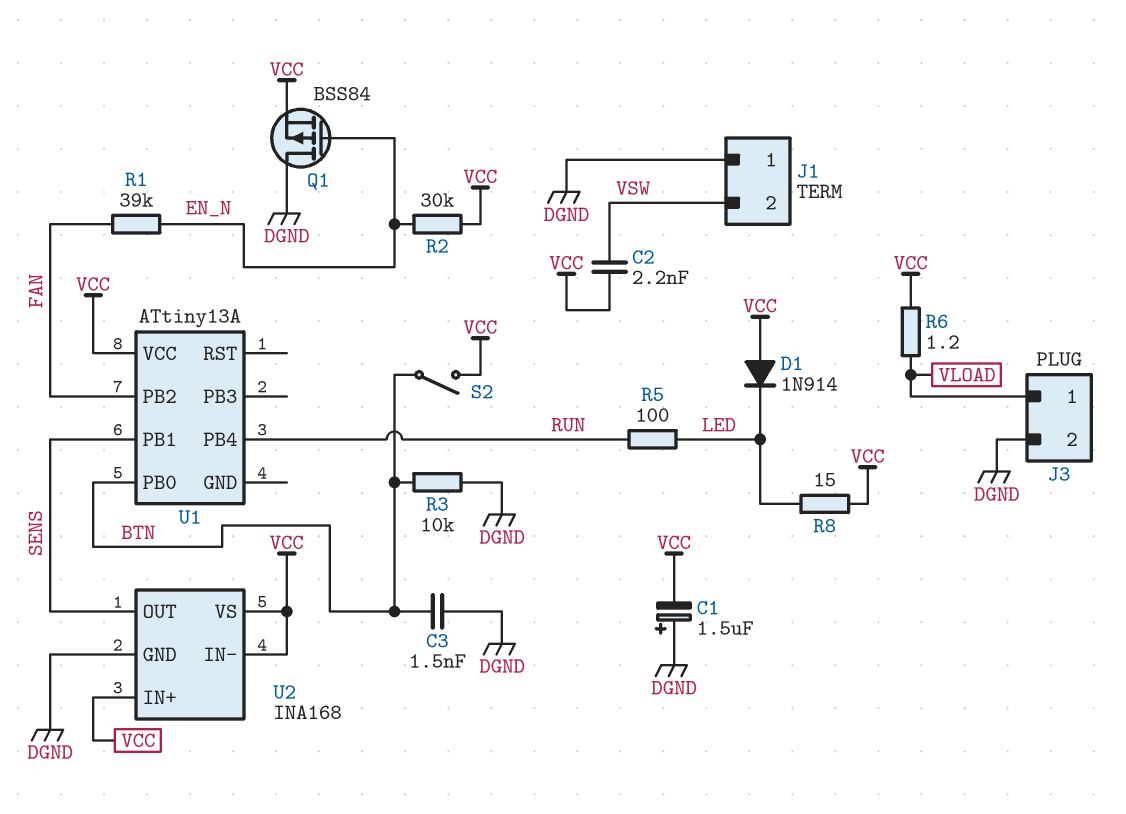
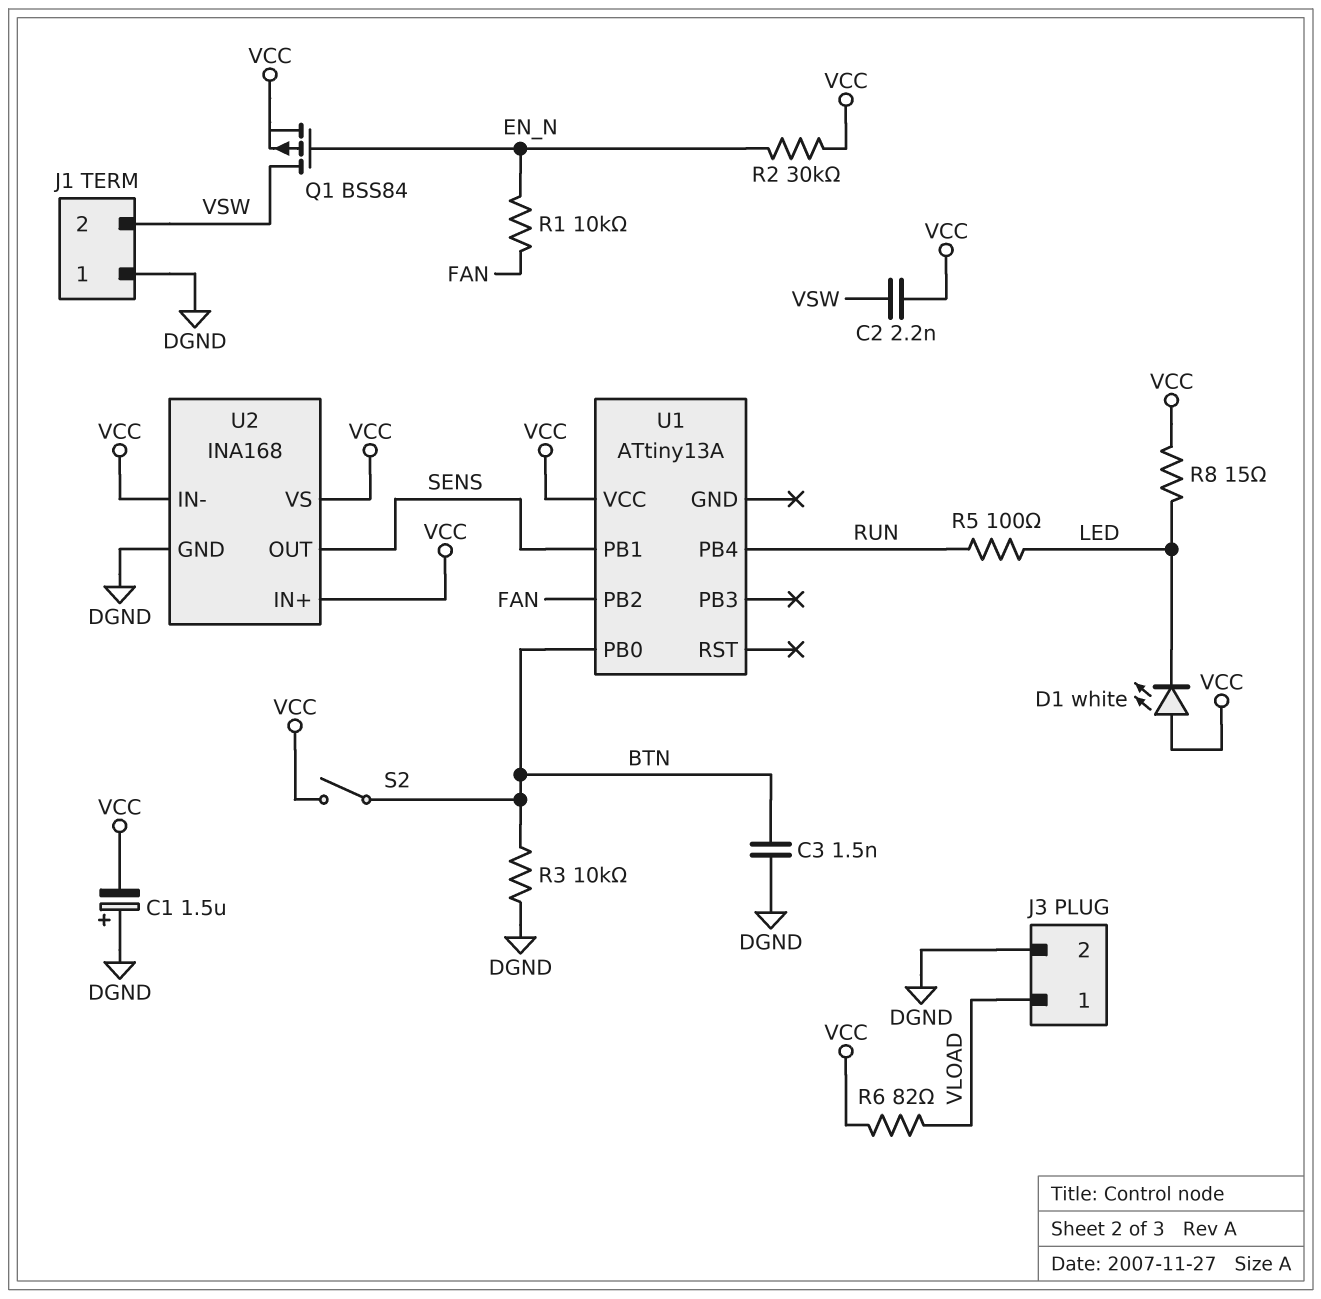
D1: diode 1N914 (A VCC, K LED) -> LED white (A VCC, K LED)
Q1: PMOS BSS84 (G EN_N, D DGND, S VCC) -> PMOS BSS84 (G EN_N, D VSW, S VCC)
R1: 39k (EN_N, FAN) -> 10k (EN_N, FAN)
R6: 1.2 (VCC, VLOAD) -> 82 (VCC, VLOAD)

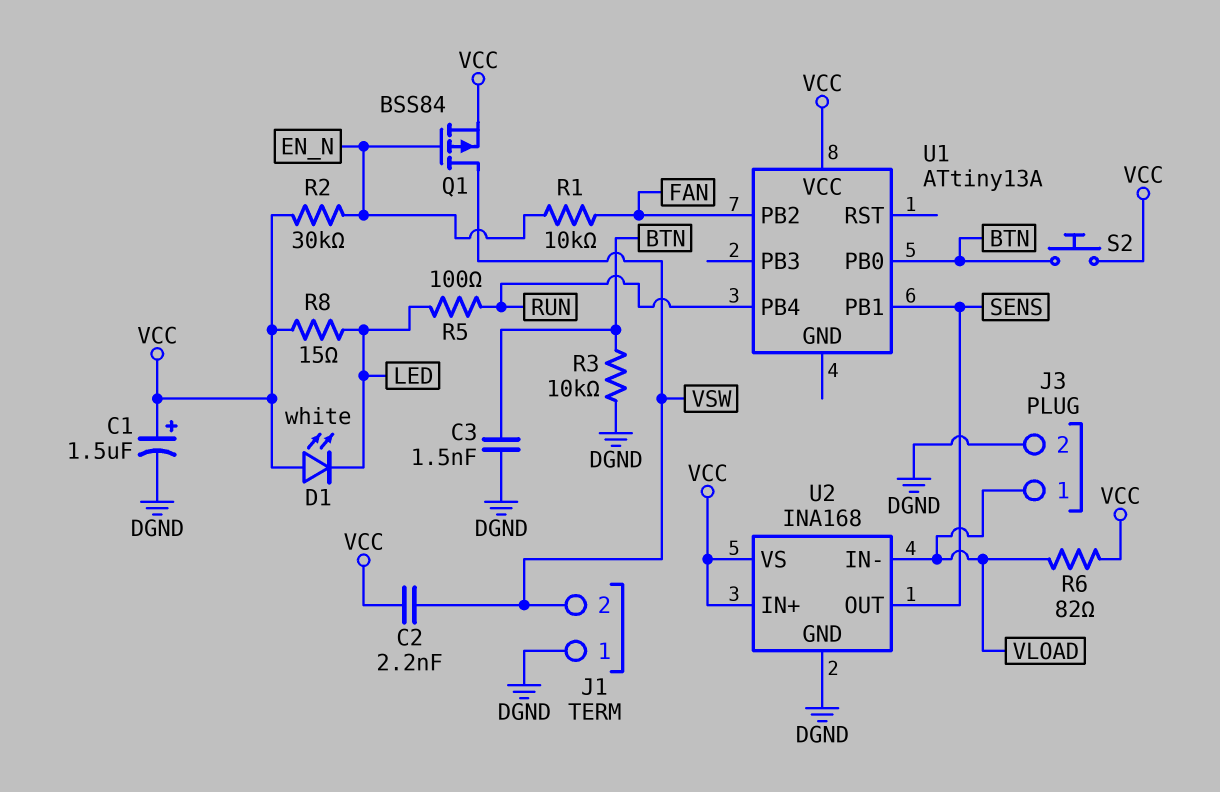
C1: 1.5uF (plus DGND, minus VCC) -> 1.5uF (plus VCC, minus DGND)
S2: switch (BTN, VCC) -> button (BTN, VCC)
U2 pin IN-: VCC -> VLOAD

